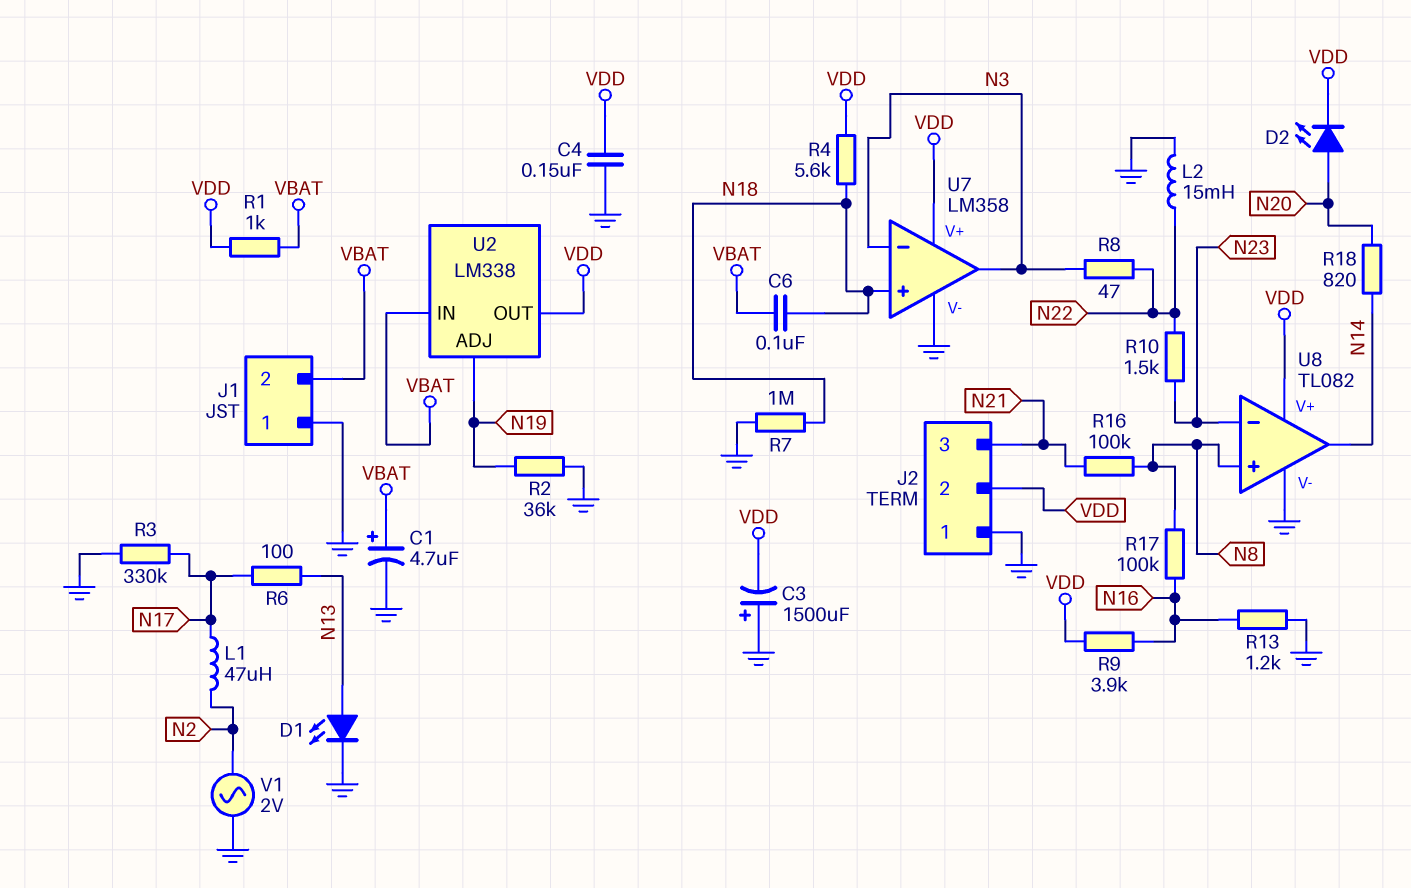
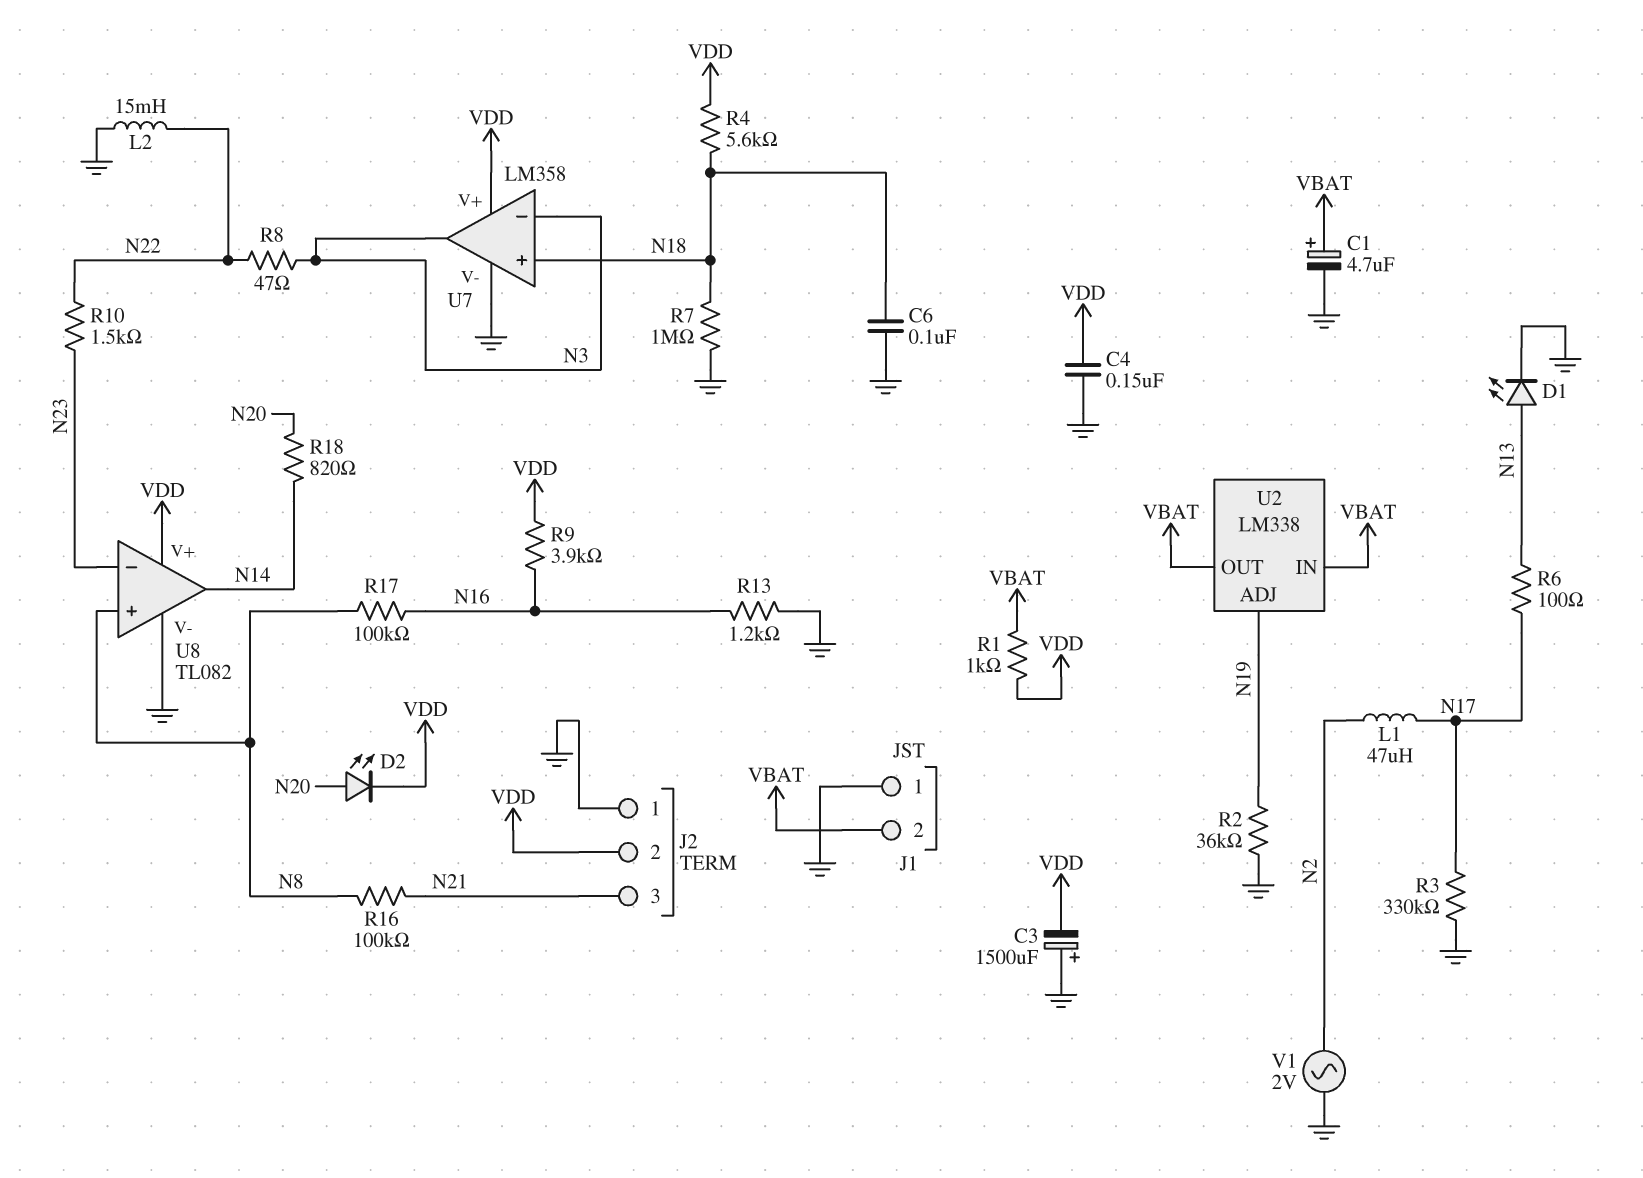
C6: 100nF (N18, VBAT) -> 100nF (GND, N18)
U2 pin OUT: VDD -> VBAT

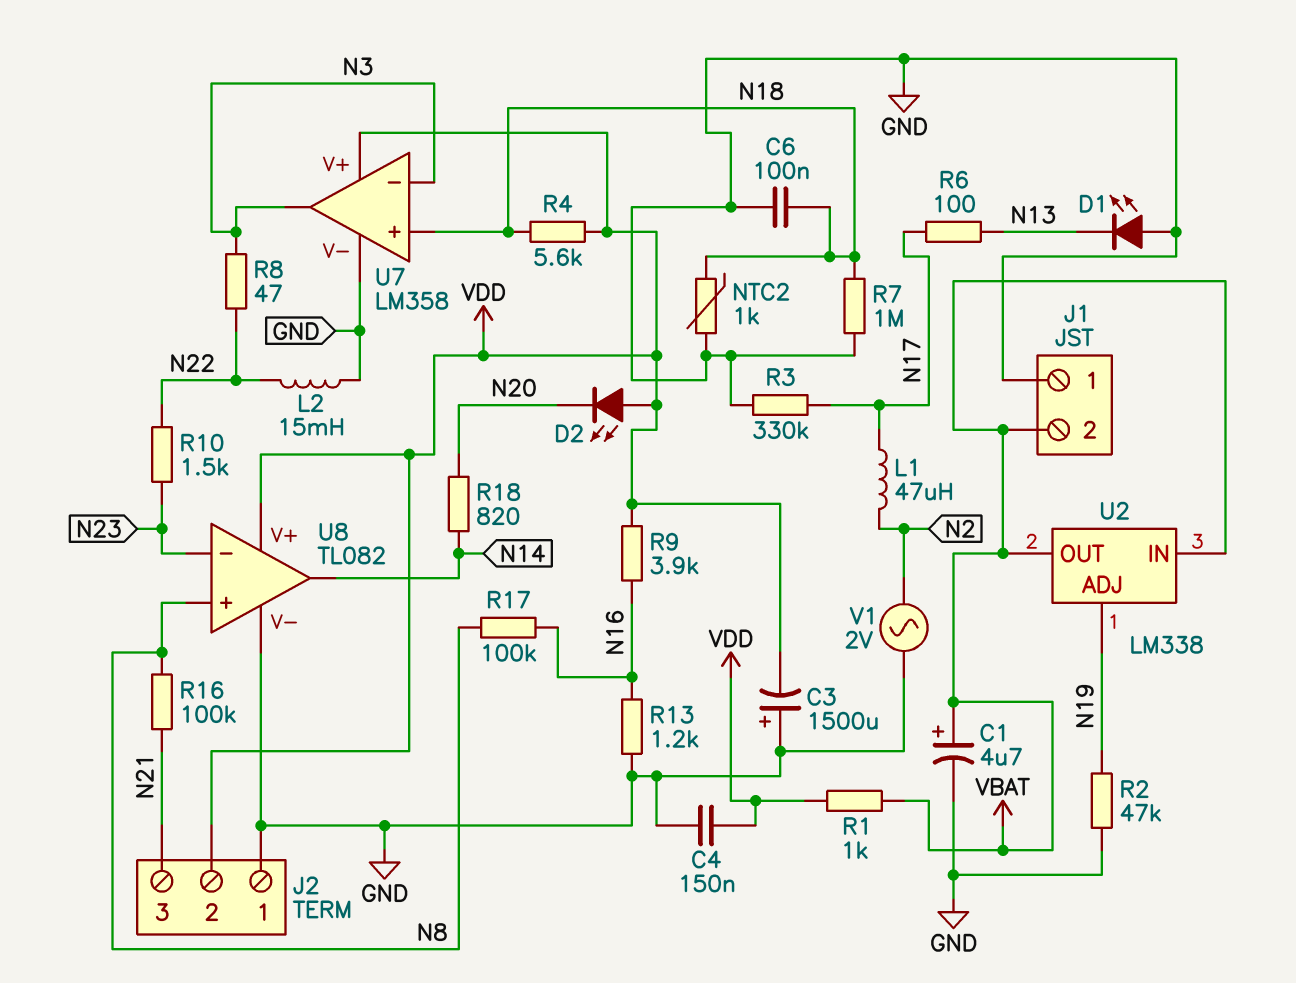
D1: LED (A N13, K GND) -> LED (A GND, K N13)
D2: LED (A N20, K VDD) -> LED (A VDD, K N20)
NTC2: none -> 1k (GND, N18)
R2: 36k (GND, N19) -> 47k (GND, N19)

